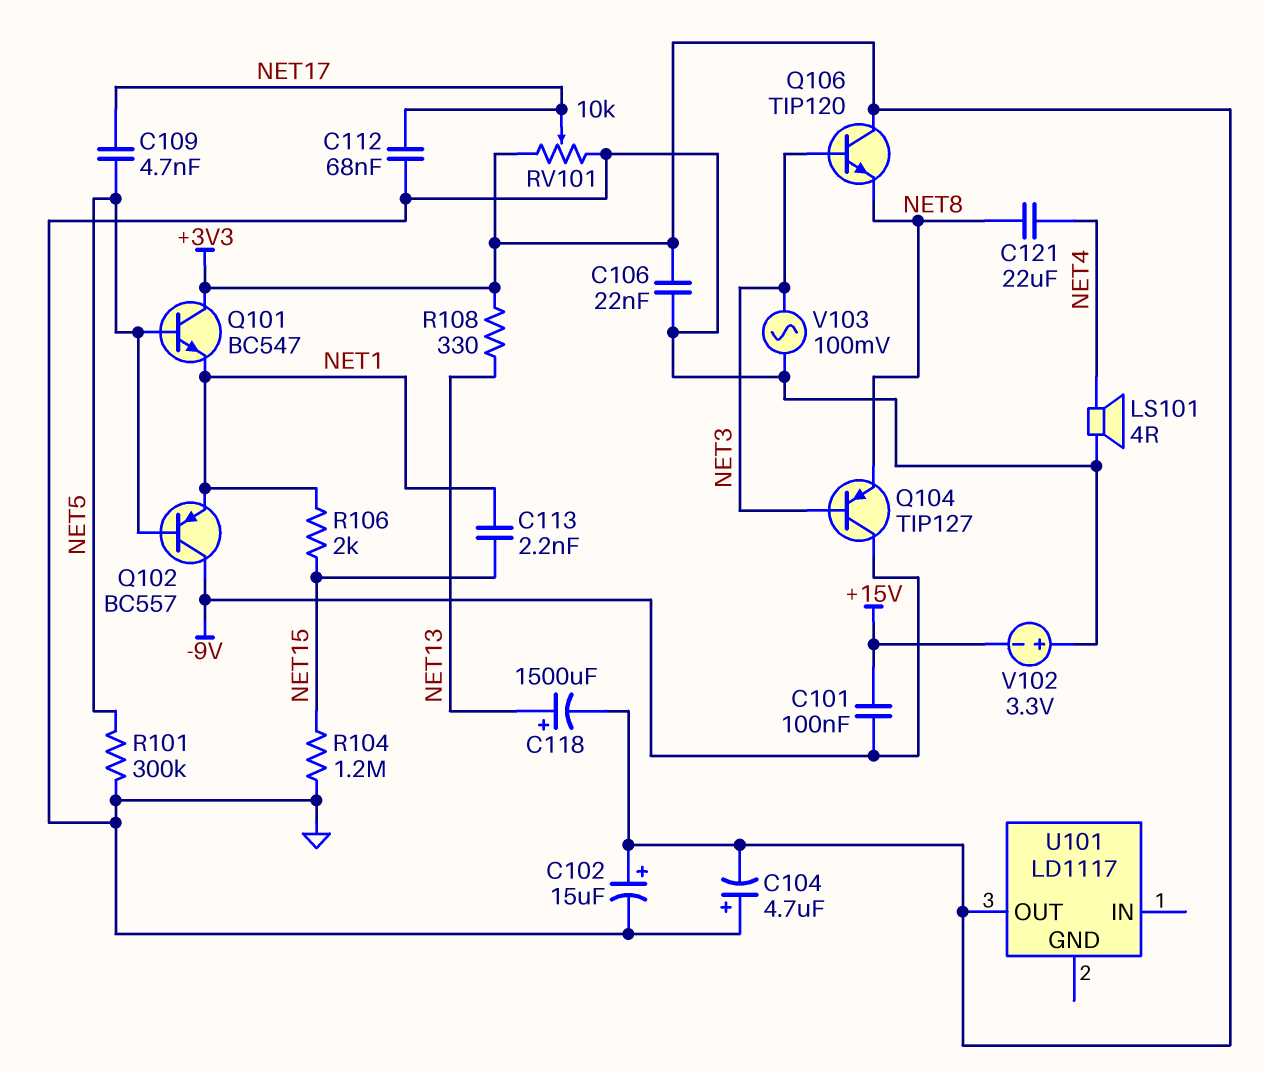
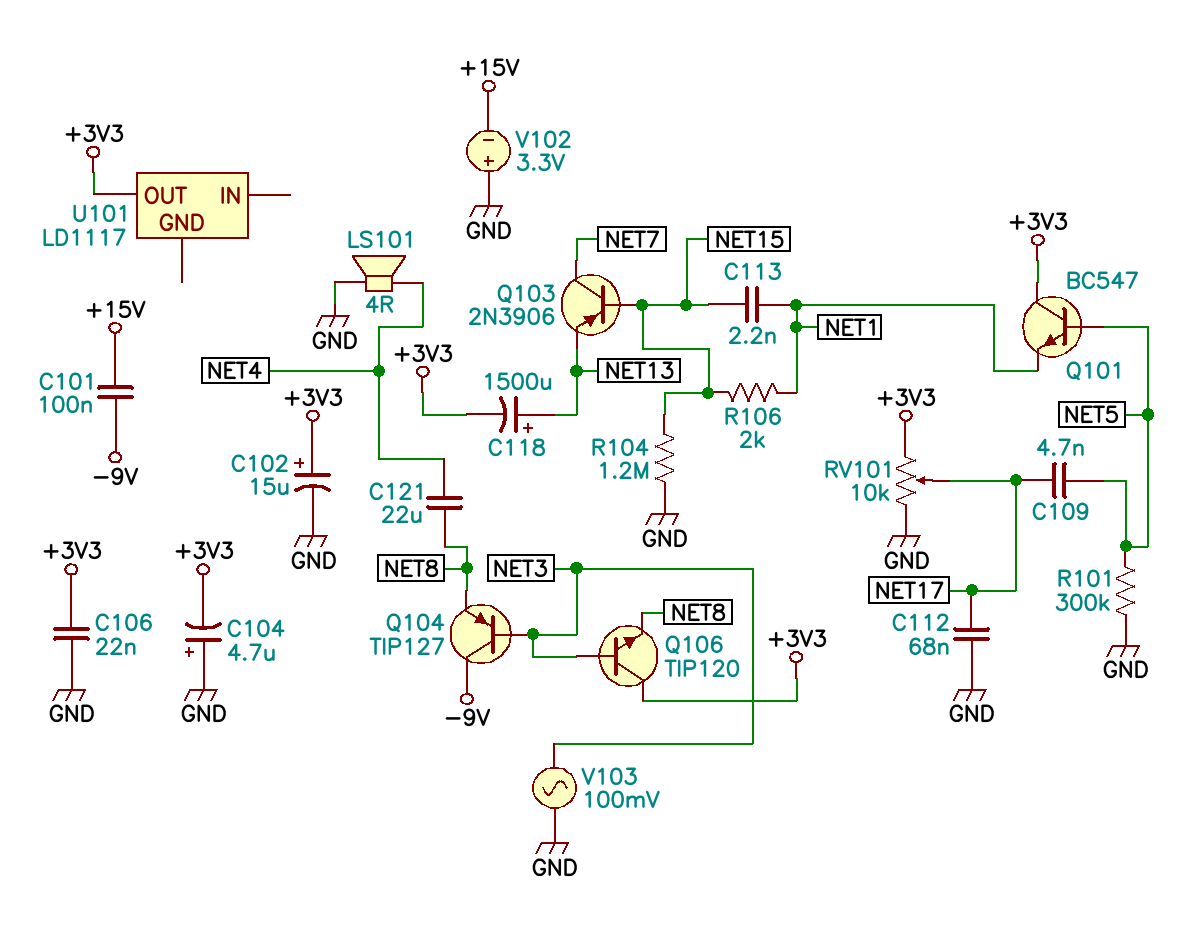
Q102: PNP BC557 (B NET5, C -9V, E NET1) -> none
Q103: none -> PNP 2N3906 (B NET15, C NET7, E NET13)
R108: 330 (+3V3, NET13) -> none

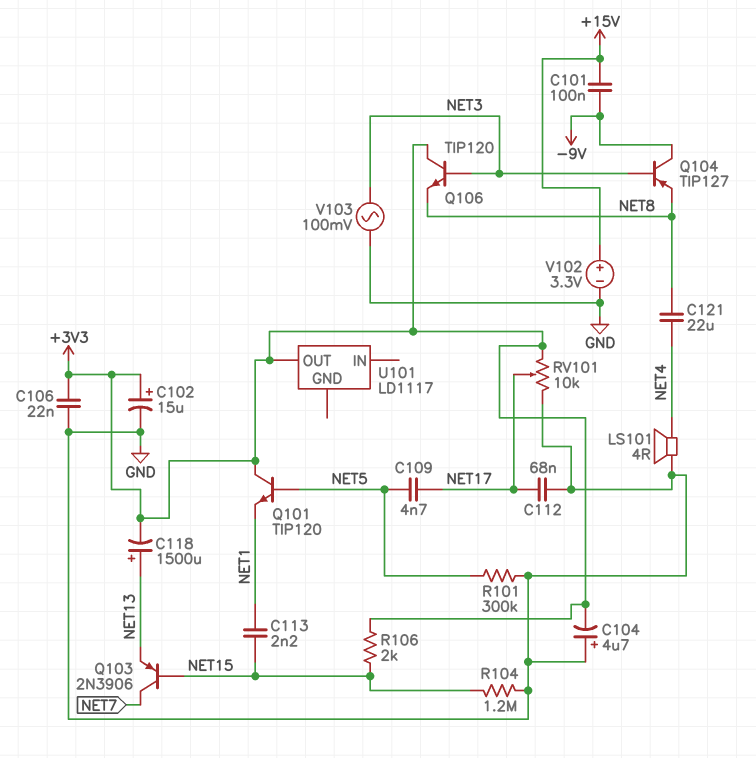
Q101: NPN BC547 (B NET5, C +3V3, E NET1) -> NPN TIP120 (B NET5, C +3V3, E NET1)
R106: 2k (NET1, NET15) -> 2k (+3V3, NET15)
V102: 3.3V (plus GND, minus +15V) -> 3.3V (plus +15V, minus GND)

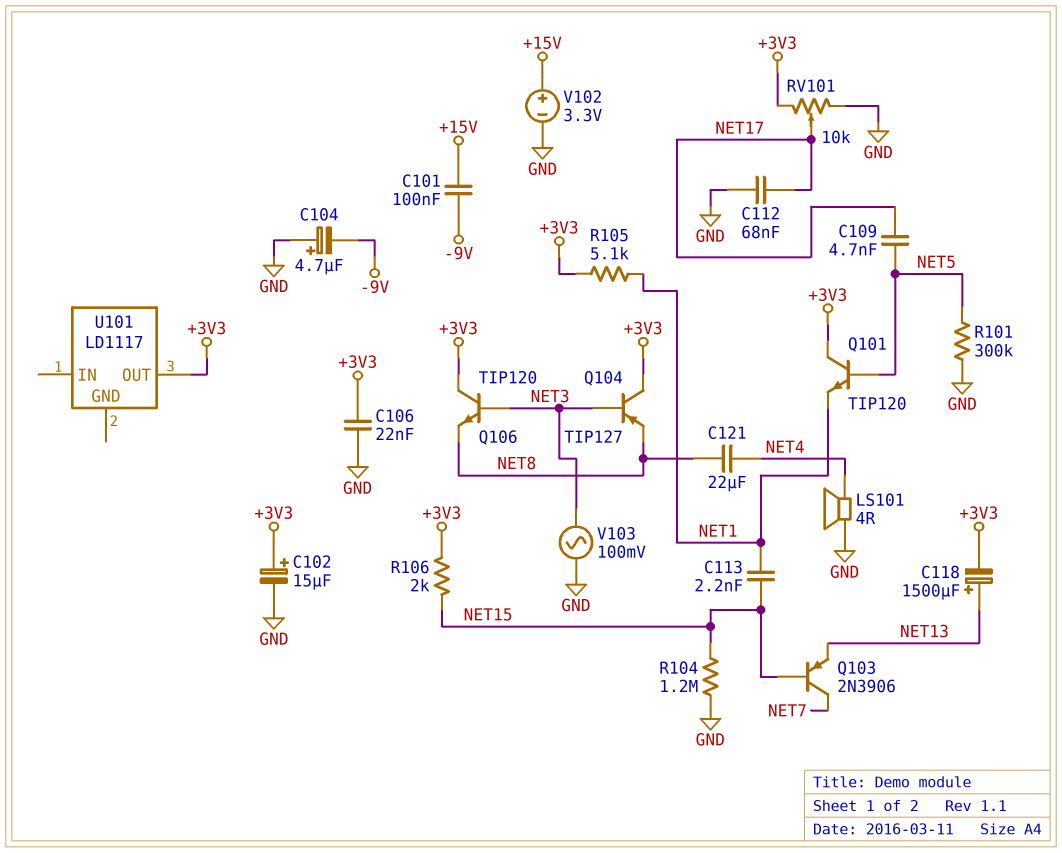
C104: 4.7uF (plus GND, minus +3V3) -> 4.7uF (plus GND, minus -9V)
Q104: PNP TIP127 (B NET3, C -9V, E NET8) -> PNP TIP127 (B NET3, C +3V3, E NET8)
R105: none -> 5.1k (+3V3, NET1)

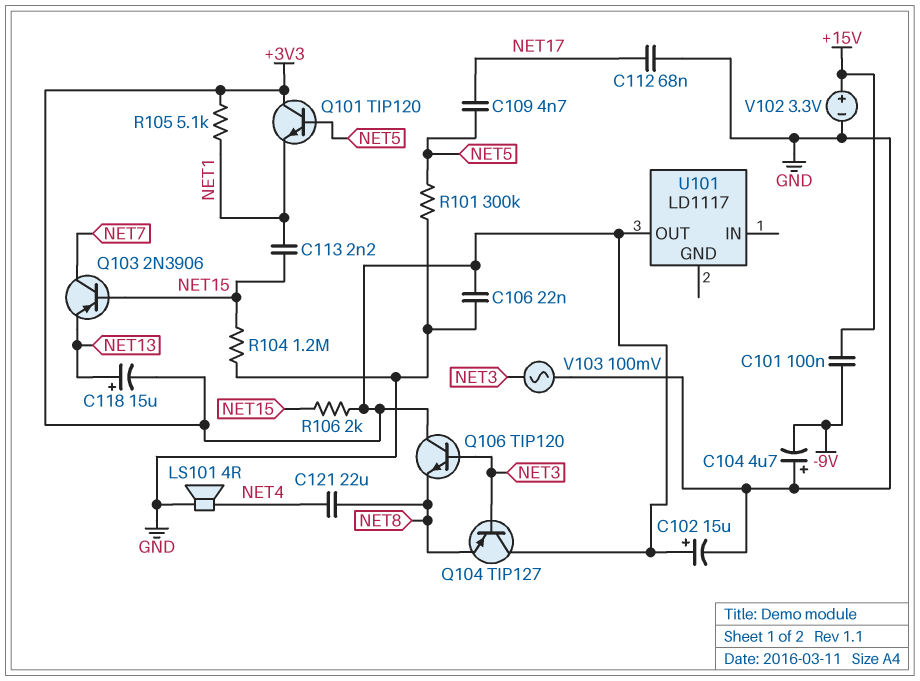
C118: 1500uF (plus NET13, minus +3V3) -> 15uF (plus NET13, minus +3V3)
RV101: 10k (+3V3, GND, wiper NET17) -> none

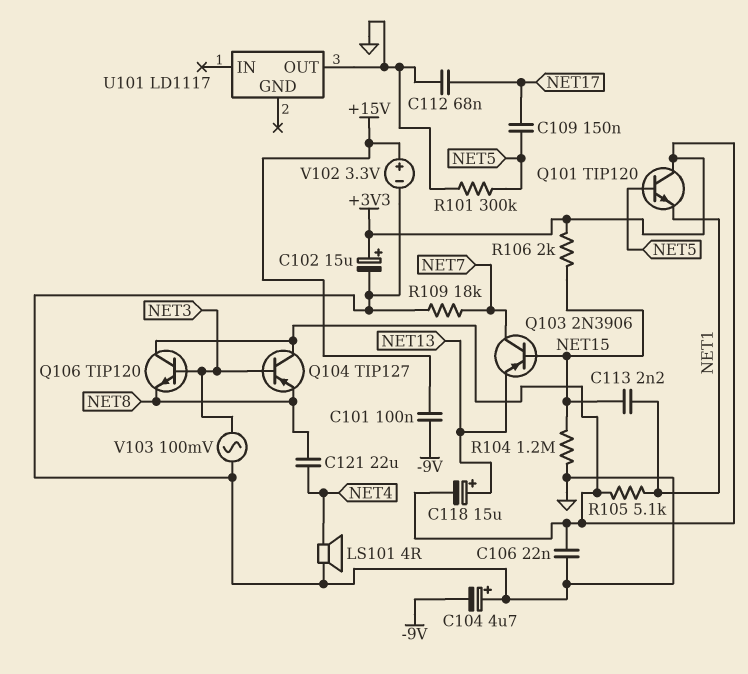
C109: 4.7nF (NET5, NET17) -> 150nF (NET5, NET17)
R109: none -> 18k (GND, NET7)
U101 pin OUT: +3V3 -> GND

